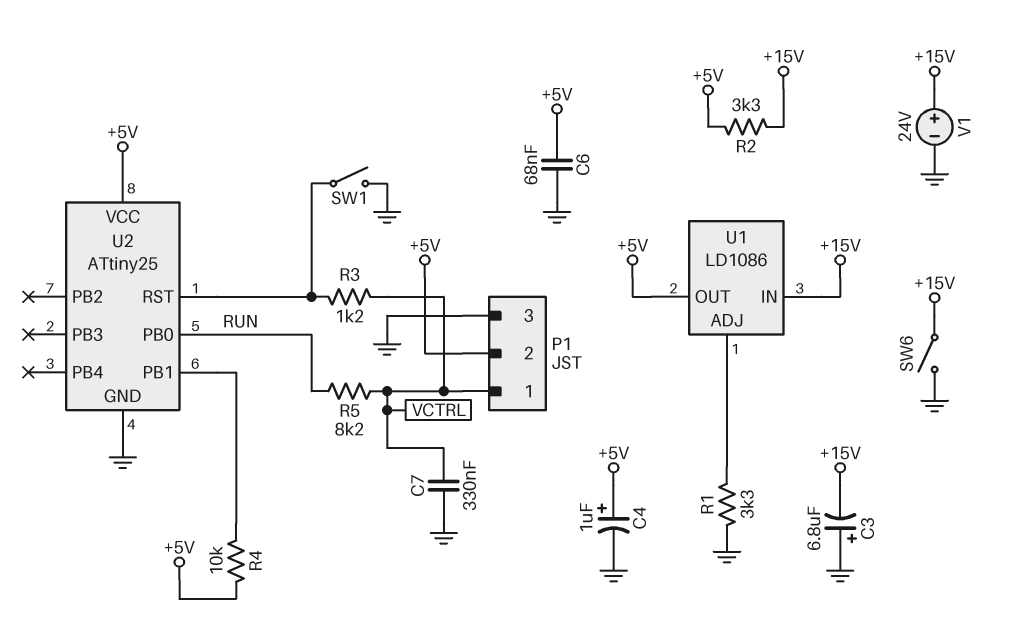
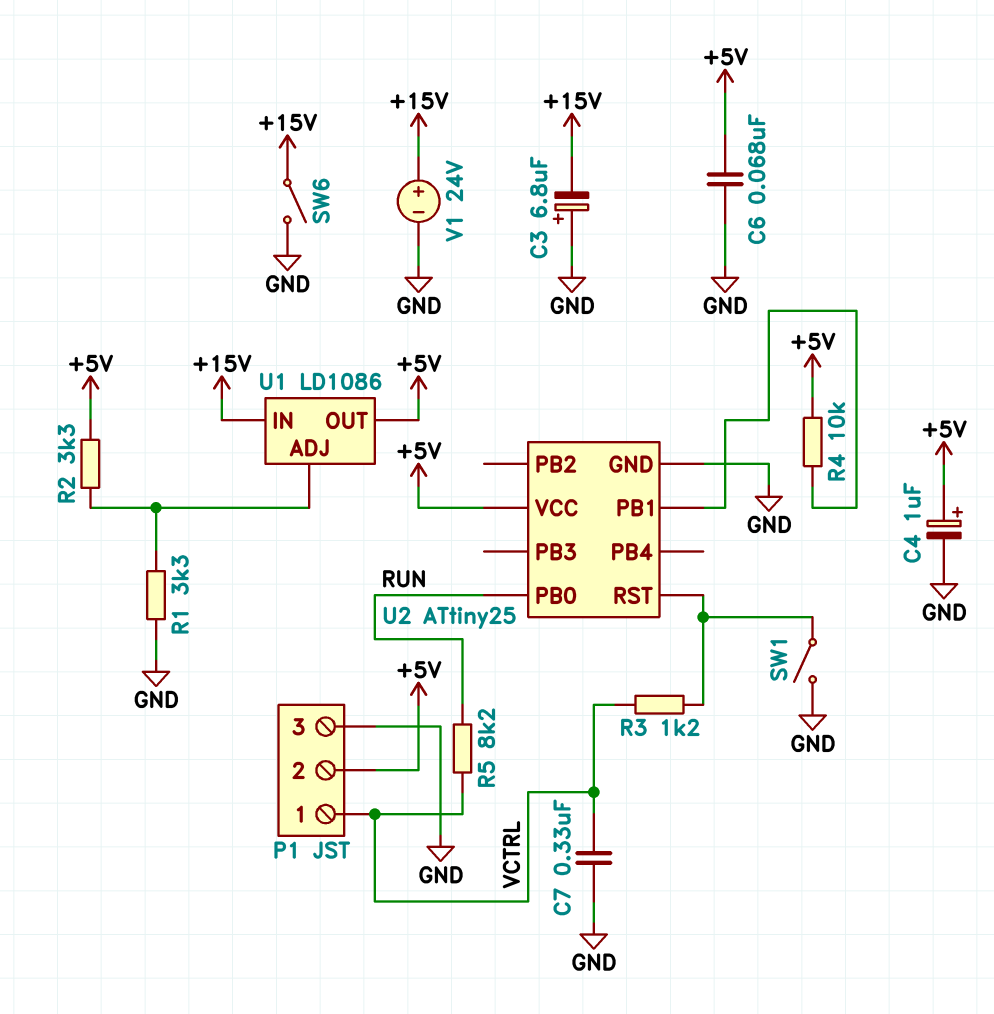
R2: 3.3k (+5V, +15V) -> 3.3k (+5V, U1/ADJ)

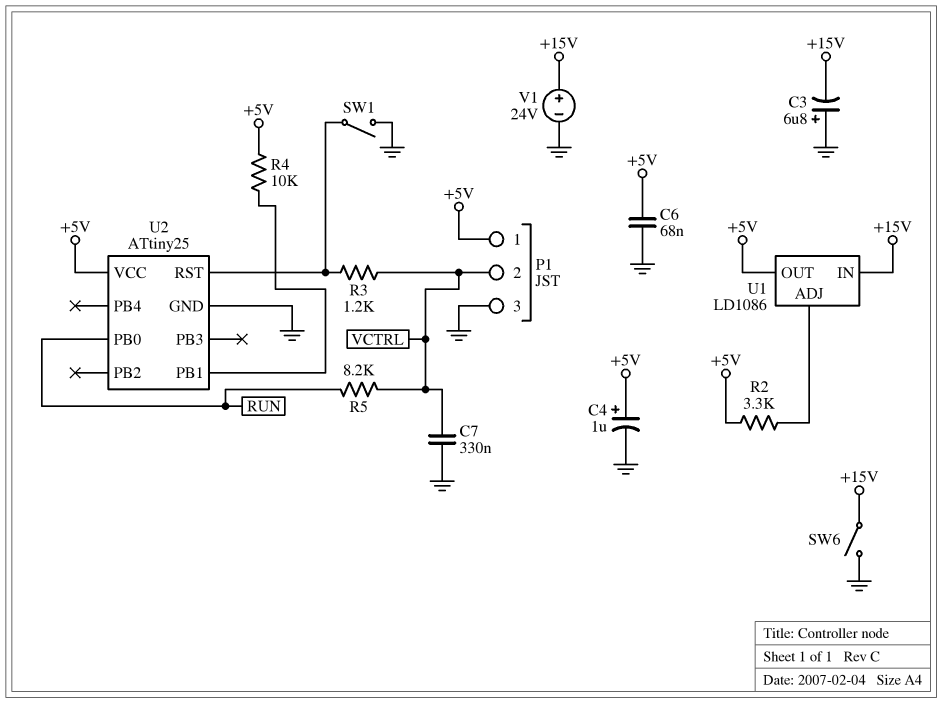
P1 pin 1: VCTRL -> +5V
P1 pin 2: +5V -> VCTRL
R1: 3.3k (GND, U1/ADJ) -> none

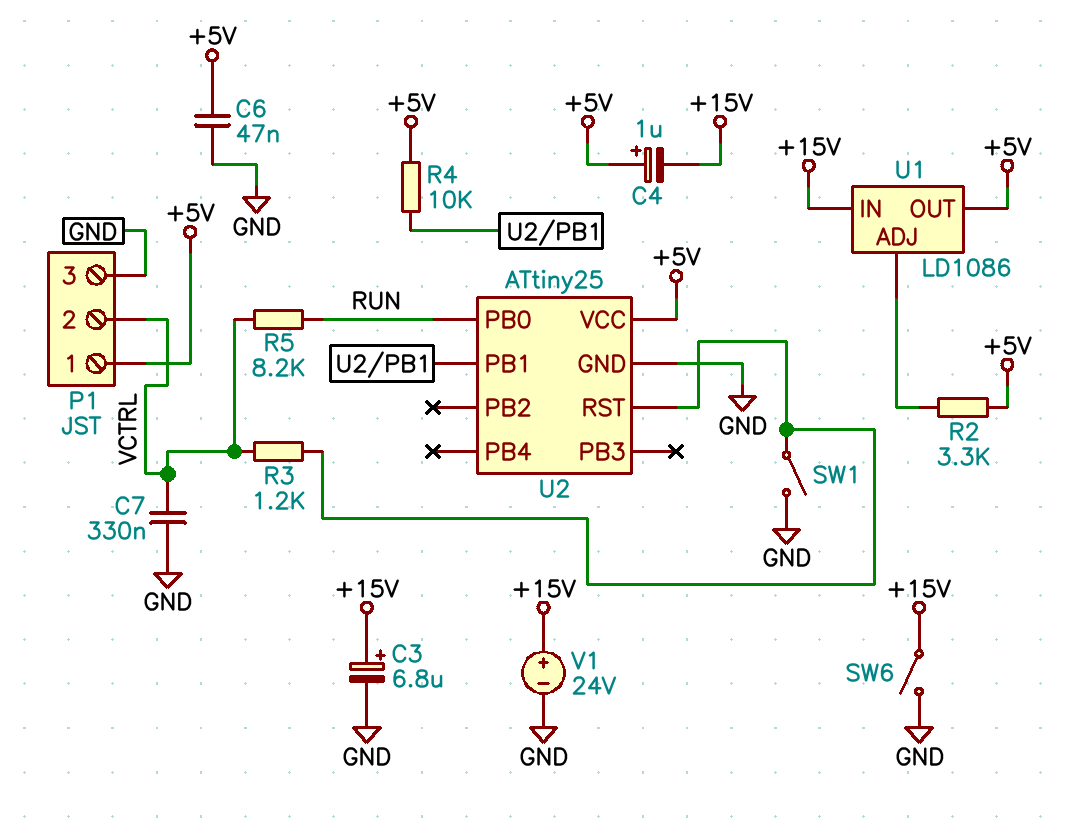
C3: 6.8uF (plus GND, minus +15V) -> 6.8uF (plus +15V, minus GND)
C4: 1uF (plus +5V, minus GND) -> 1uF (plus +5V, minus +15V)
C6: 68nF (+5V, GND) -> 47nF (+5V, GND)

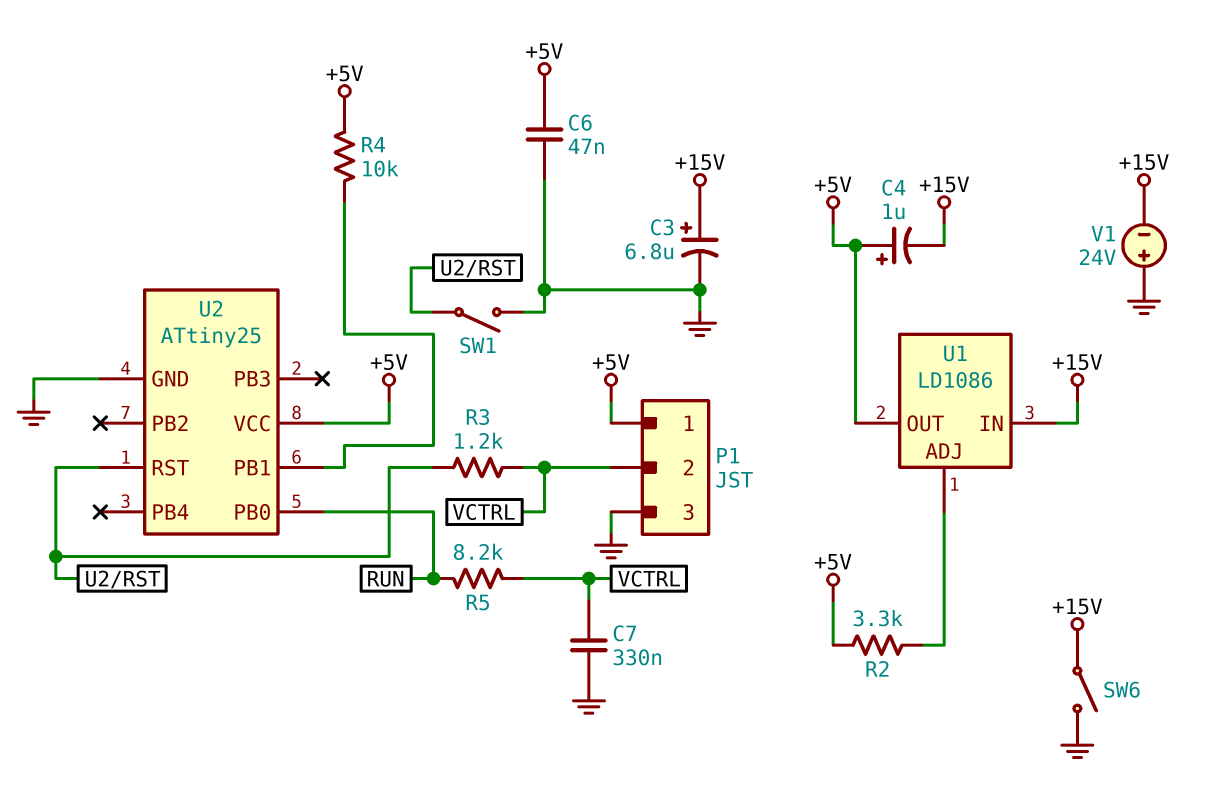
V1: 24V (plus +15V, minus GND) -> 24V (plus GND, minus +15V)

